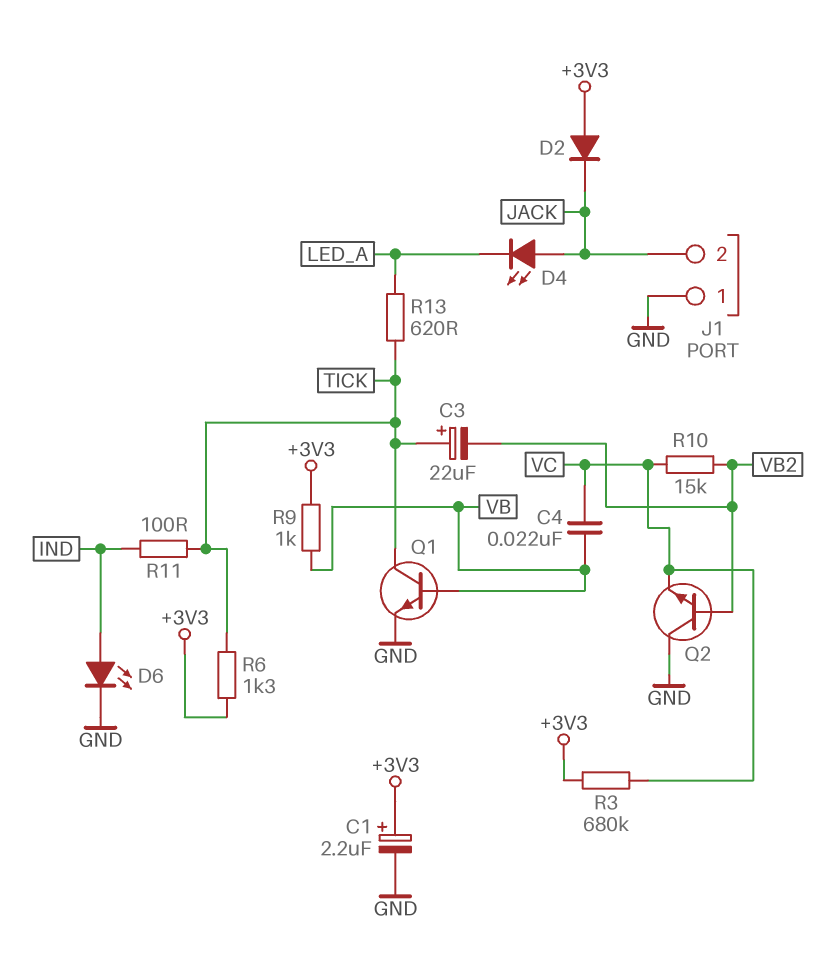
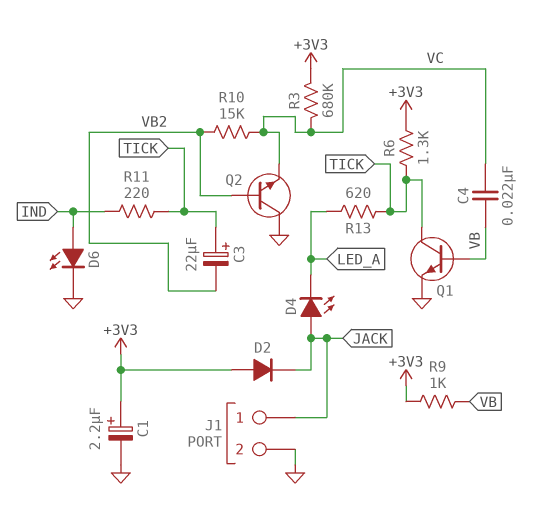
J1 pin 1: GND -> JACK
J1 pin 2: JACK -> GND
R11: 100 (IND, TICK) -> 220 (IND, TICK)

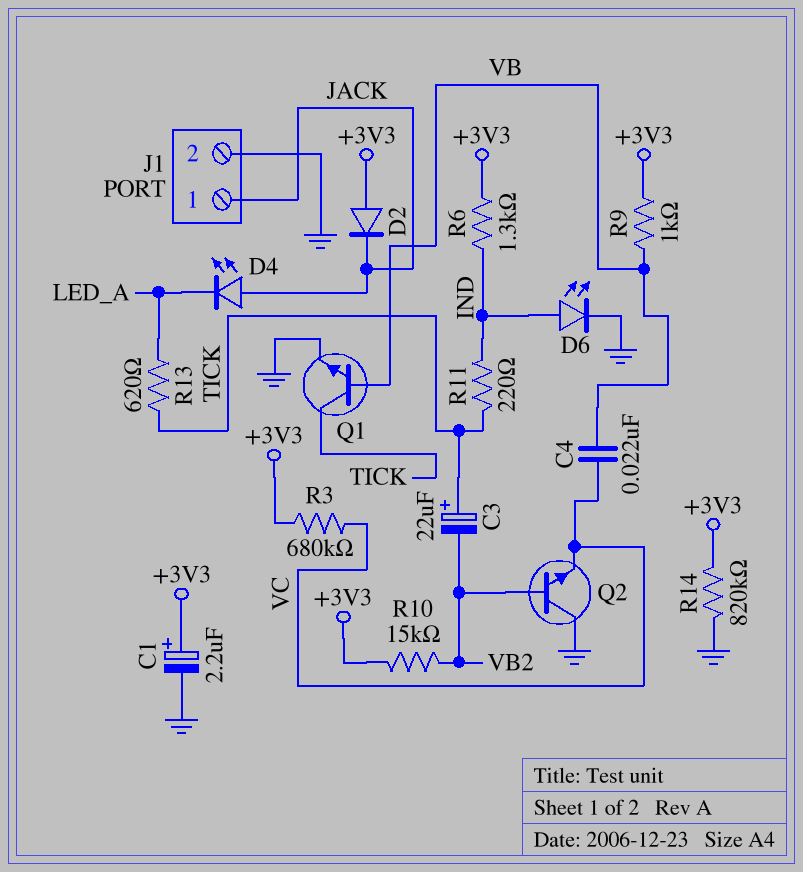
R6: 1.3k (+3V3, TICK) -> 1.3k (+3V3, IND)
R10: 15k (VB2, VC) -> 15k (+3V3, VB2)
R14: none -> 820k (+3V3, GND)

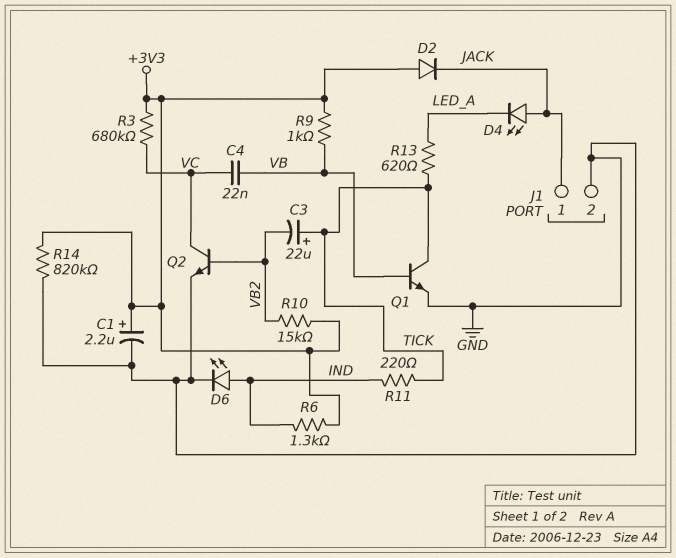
Q2: NPN (B VB2, C GND, E VC) -> NPN (B VB2, C VC, E GND)

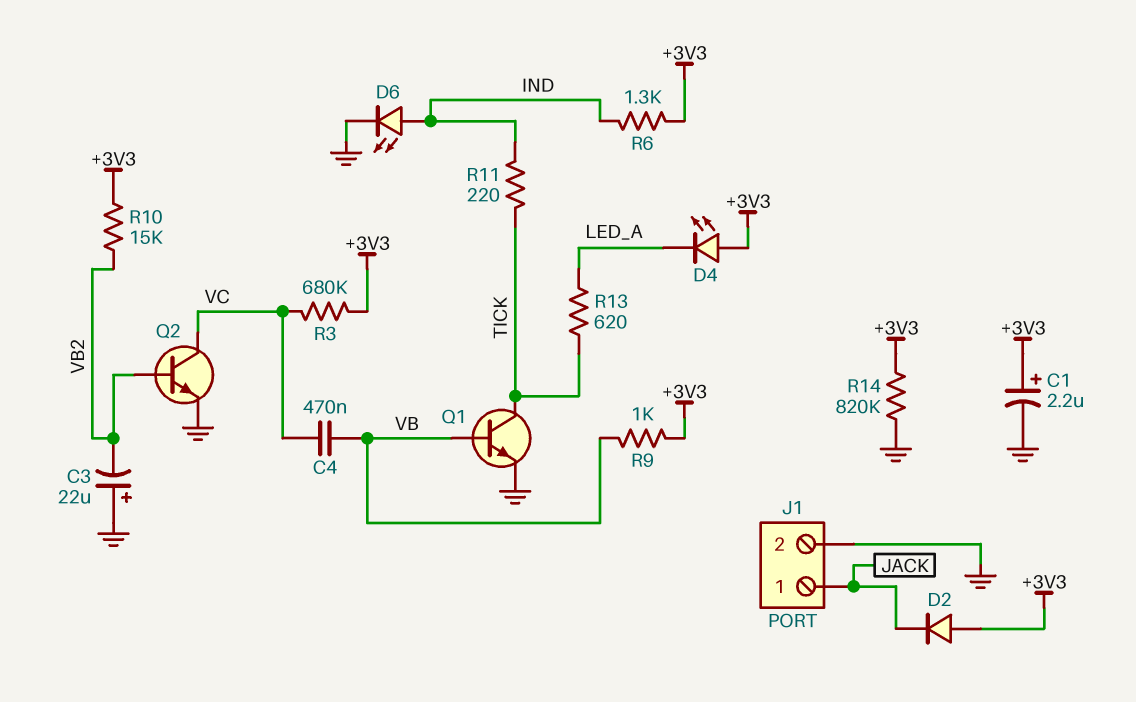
C3: 22uF (plus TICK, minus VB2) -> 22uF (plus GND, minus VB2)
C4: 22nF (VB, VC) -> 470nF (VB, VC)
D4: LED (A JACK, K LED_A) -> LED (A +3V3, K LED_A)

